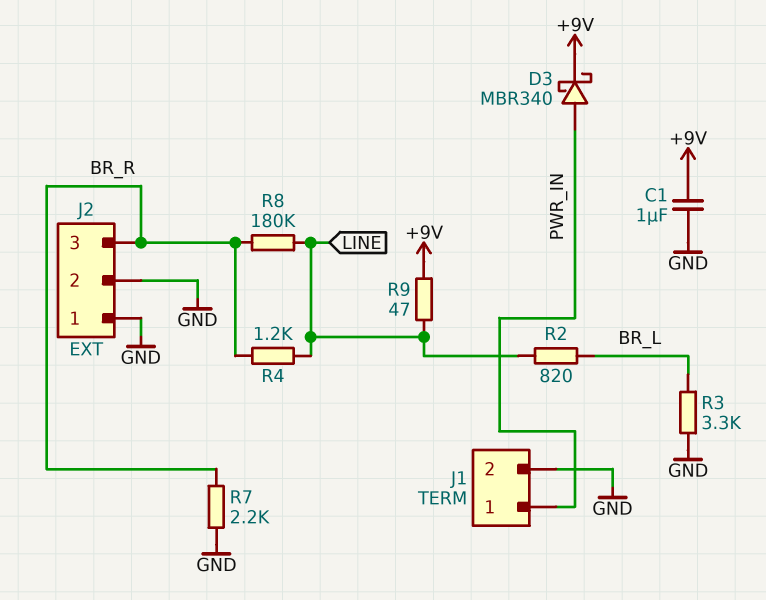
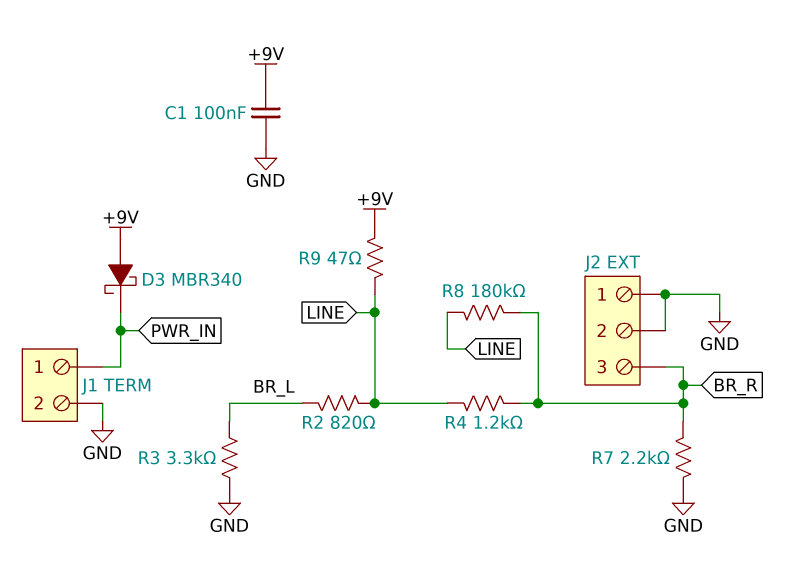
C1: 1uF (+9V, GND) -> 100nF (+9V, GND)
D3: schottky MBR340 (A PWR_IN, K +9V) -> schottky MBR340 (A +9V, K PWR_IN)

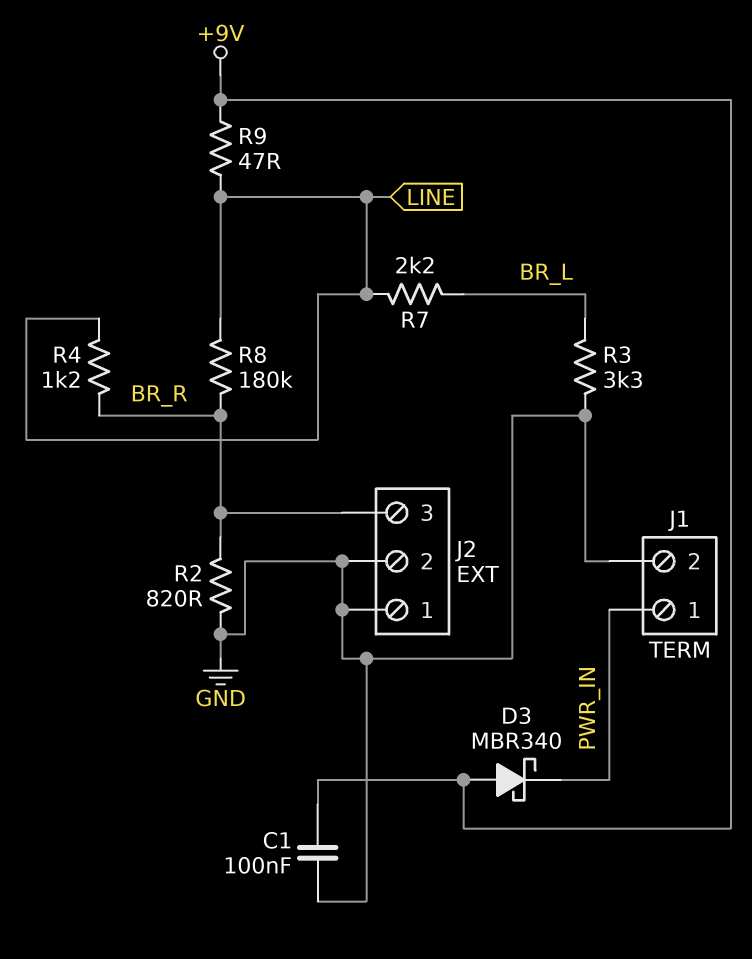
R2: 820 (BR_L, LINE) -> 820 (BR_R, GND)
R7: 2.2k (BR_R, GND) -> 2.2k (BR_L, LINE)

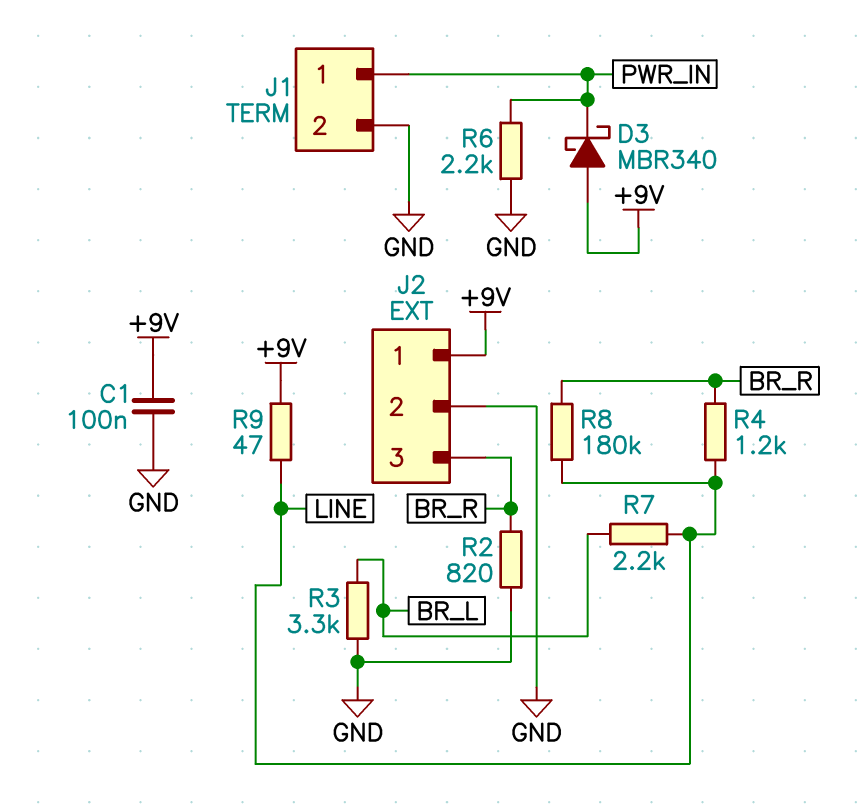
J2 pin 1: GND -> +9V
R6: none -> 2.2k (GND, PWR_IN)

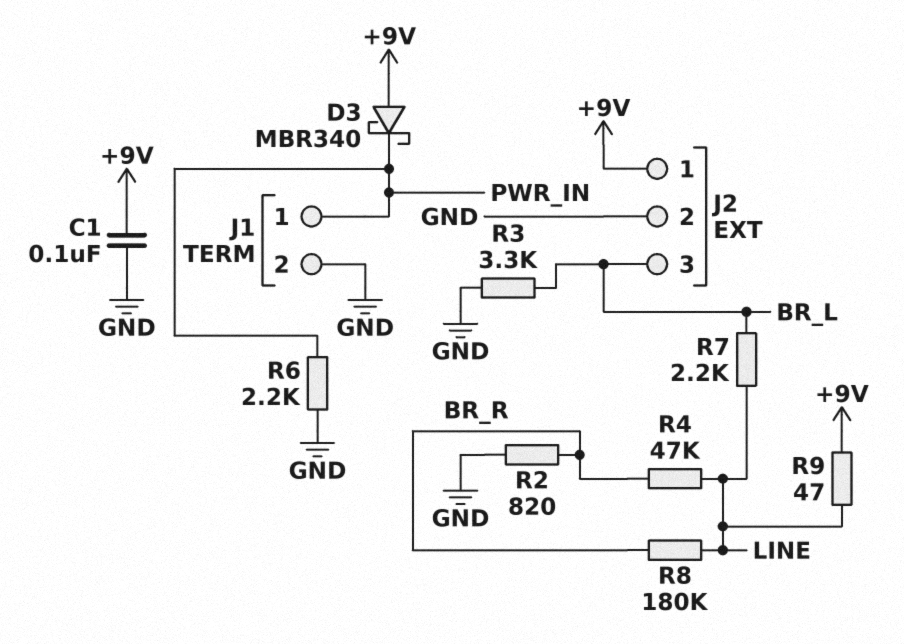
J2 pin 3: BR_R -> BR_L
R4: 1.2k (BR_R, LINE) -> 47k (BR_R, LINE)

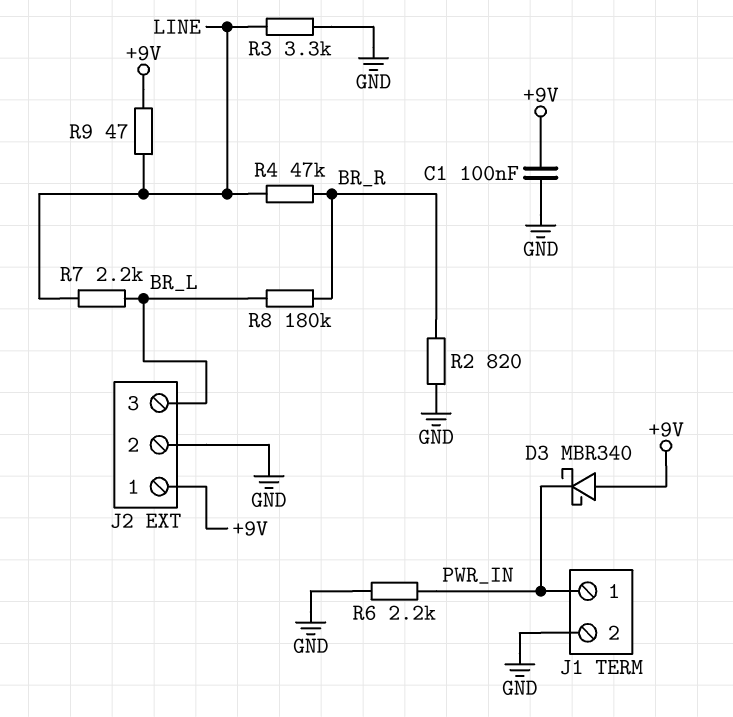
R3: 3.3k (BR_L, GND) -> 3.3k (GND, LINE)
R8: 180k (BR_R, LINE) -> 180k (BR_L, BR_R)

